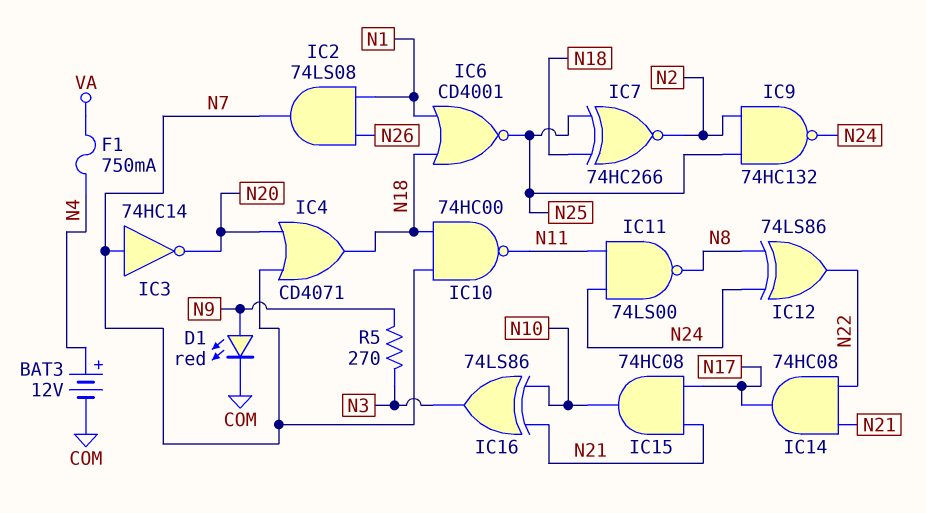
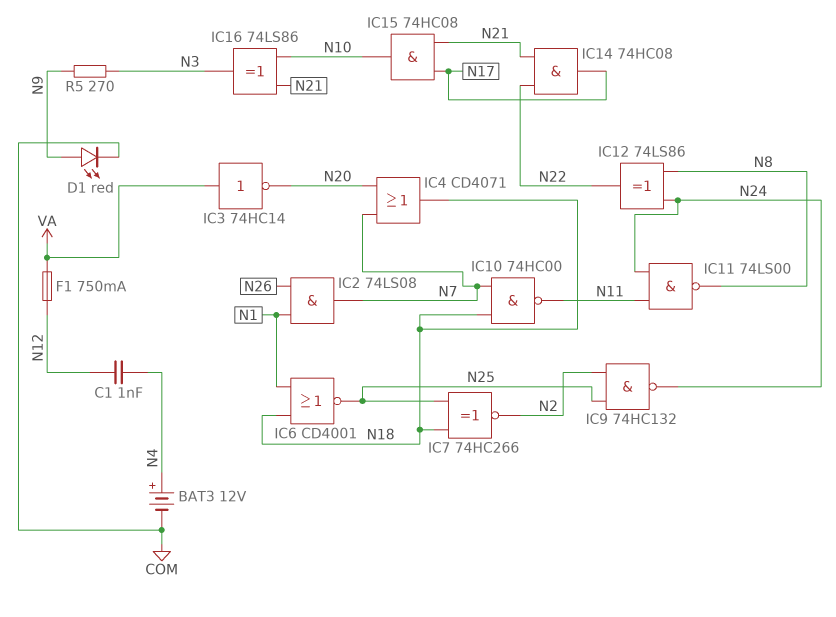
C1: none -> 1nF (N4, N12)
F1: 750mA (N4, VA) -> 750mA (N12, VA)
IC3: NOT 74HC14 (in N7, out N20) -> NOT 74HC14 (in VA, out N20)

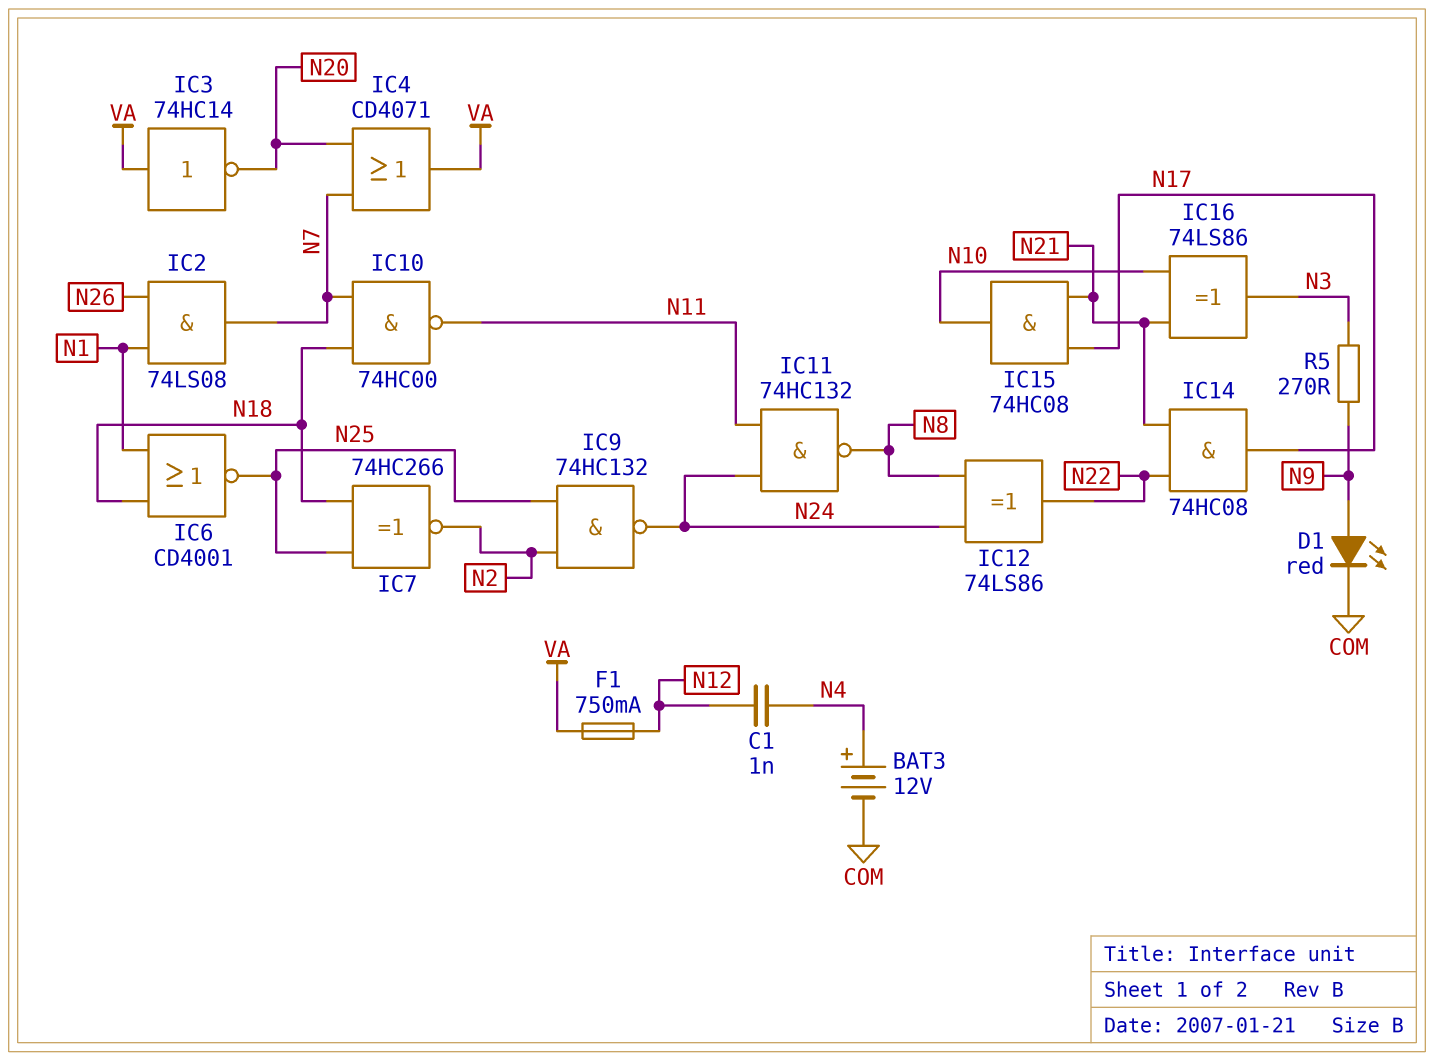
IC4: OR CD4071 (in N7, in N20, out N18) -> OR CD4071 (in N7, in N20, out VA)
IC11: NAND 74LS00 (in N11, in N24, out N8) -> NAND 74HC132 (in N11, in N24, out N8)

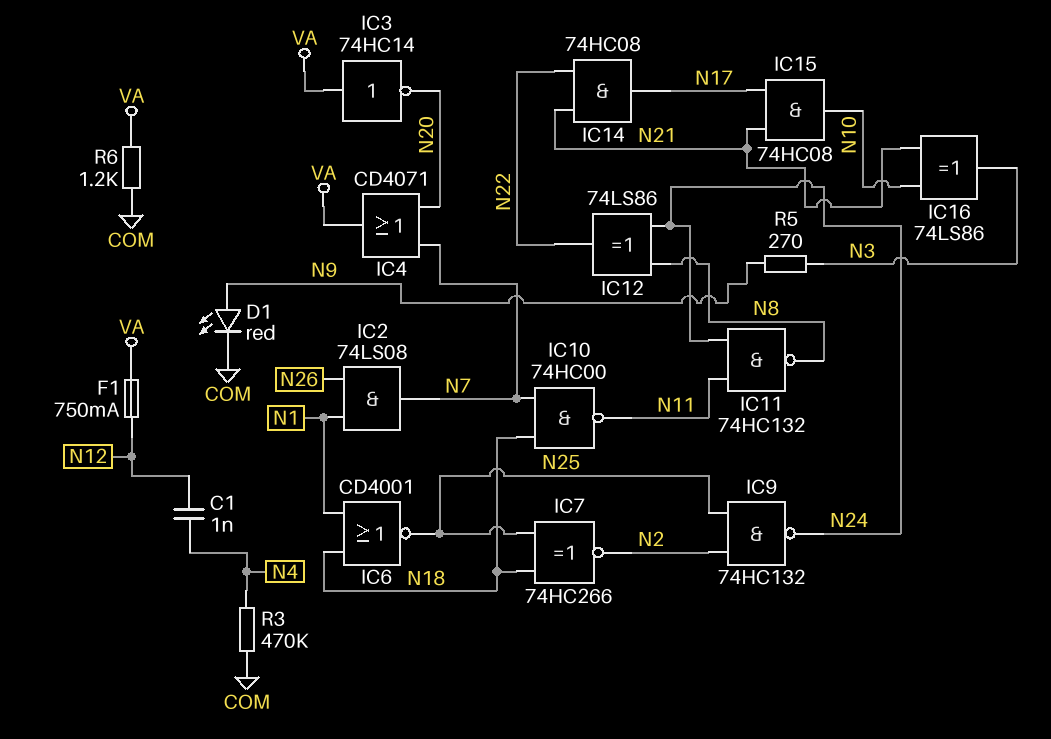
BAT3: 12V (plus N4, minus COM) -> none
R3: none -> 470k (COM, N4)
R6: none -> 1.2k (COM, VA)

